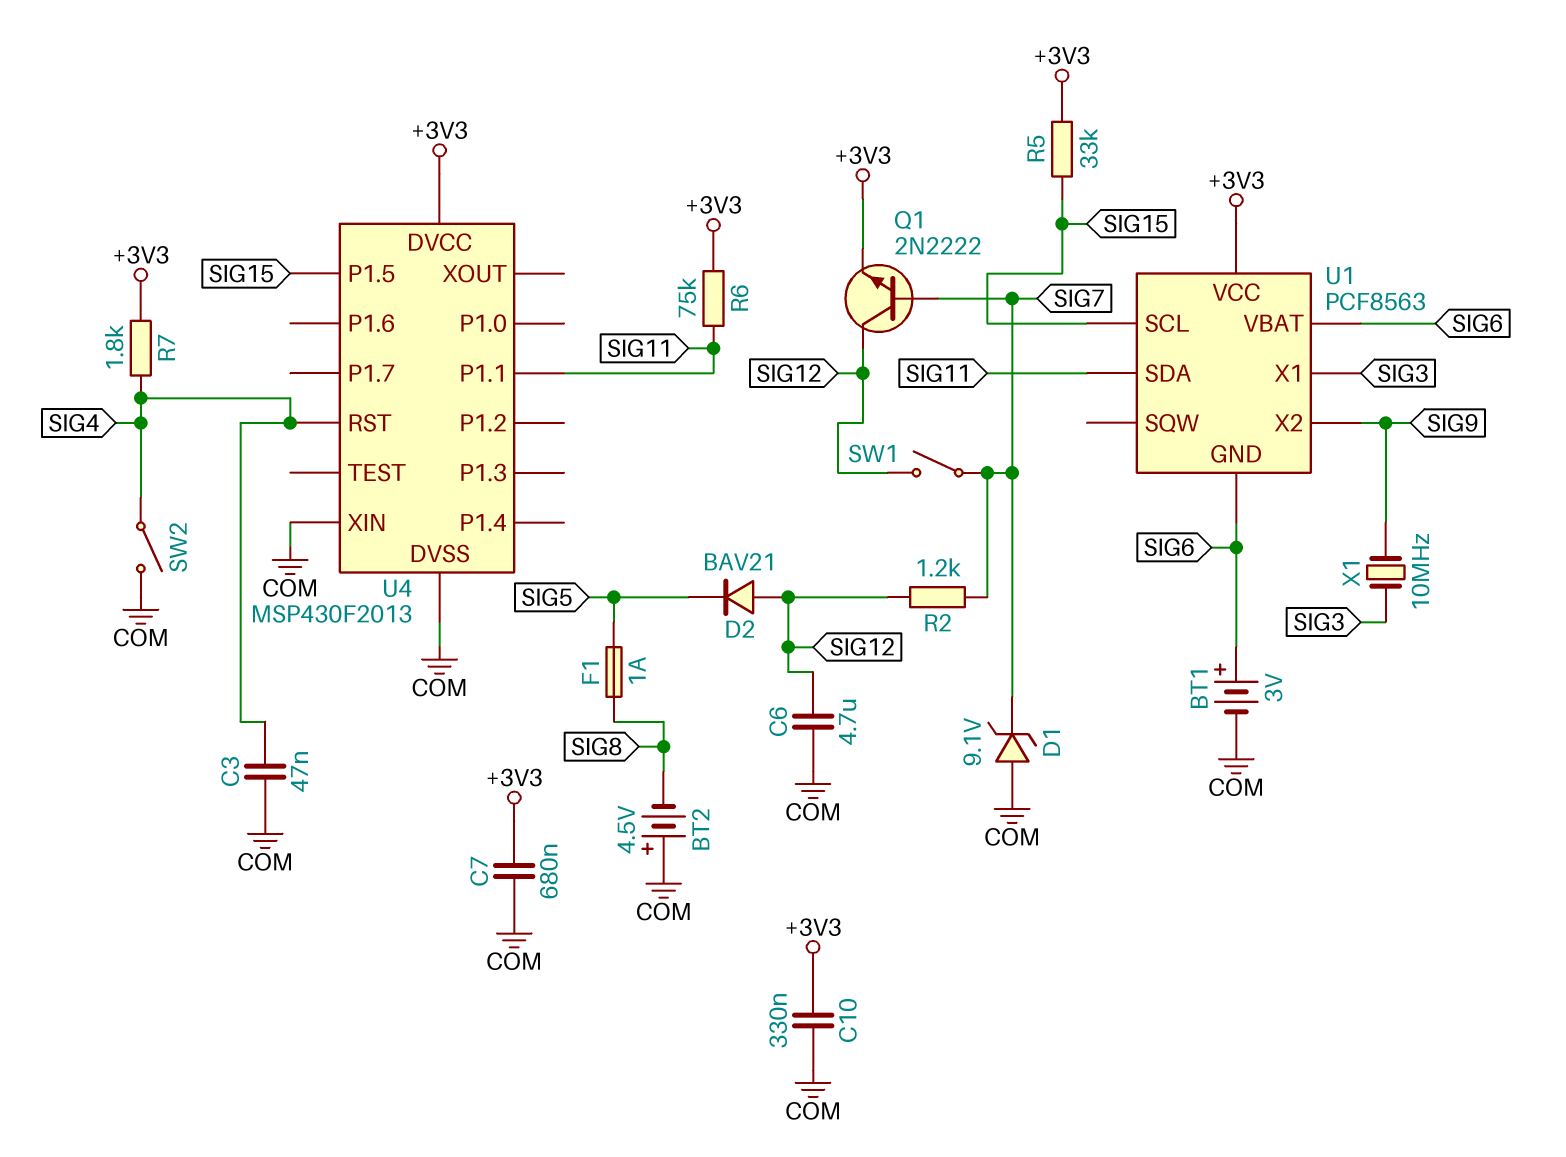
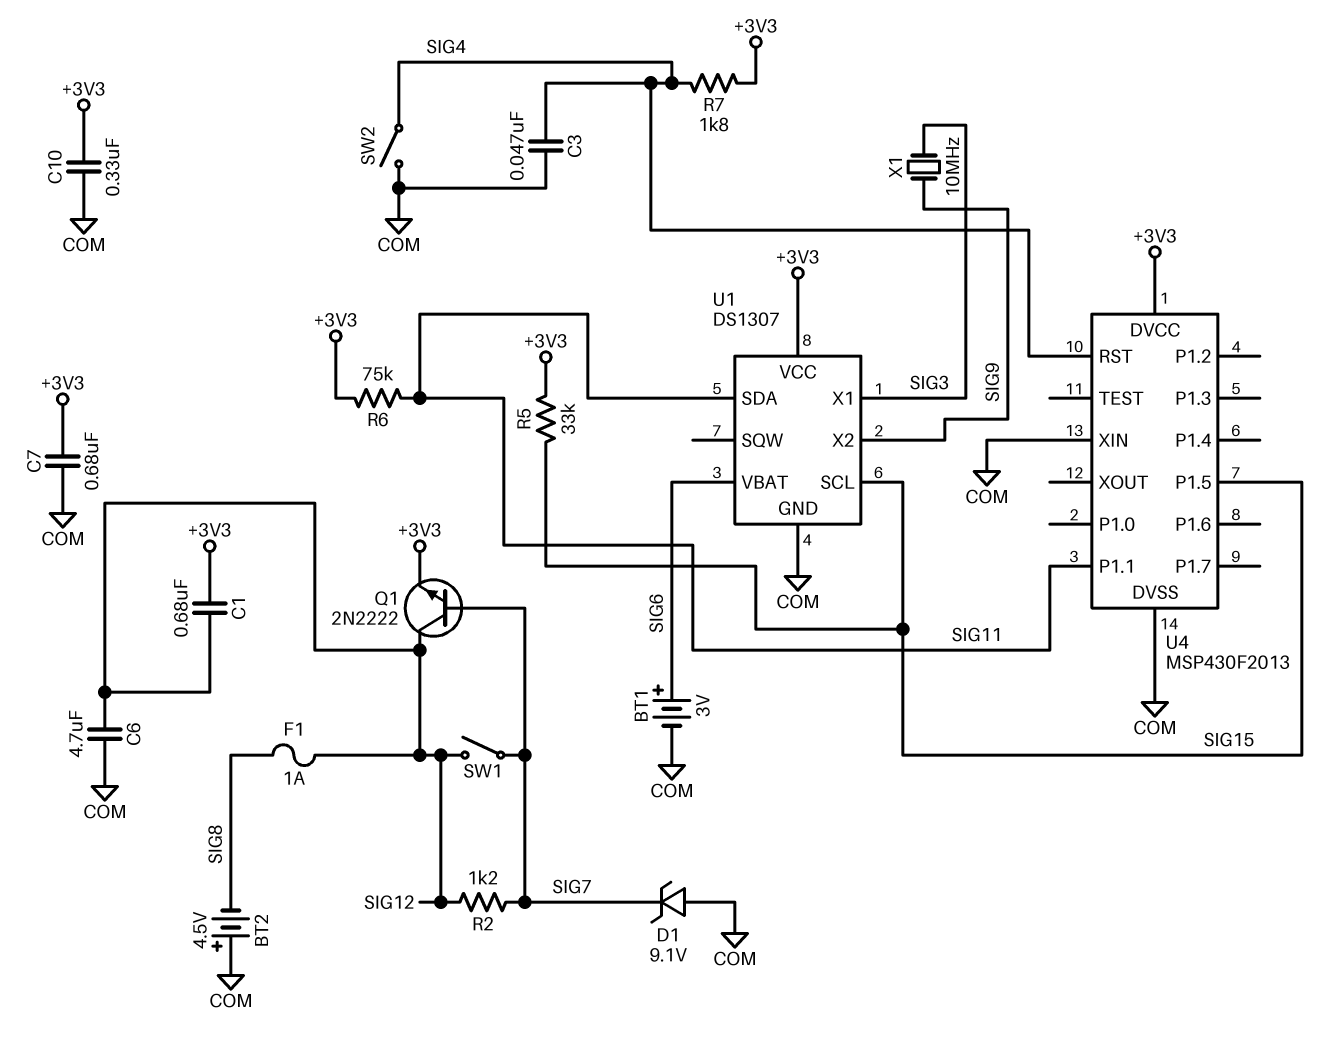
C1: none -> 680nF (+3V3, SIG12)
D2: diode BAV21 (A SIG12, K SIG5) -> none
F1: 1A (SIG5, SIG8) -> 1A (SIG8, SIG12)
U1: PCF8563 -> DS1307
U1 pin GND: SIG6 -> COM

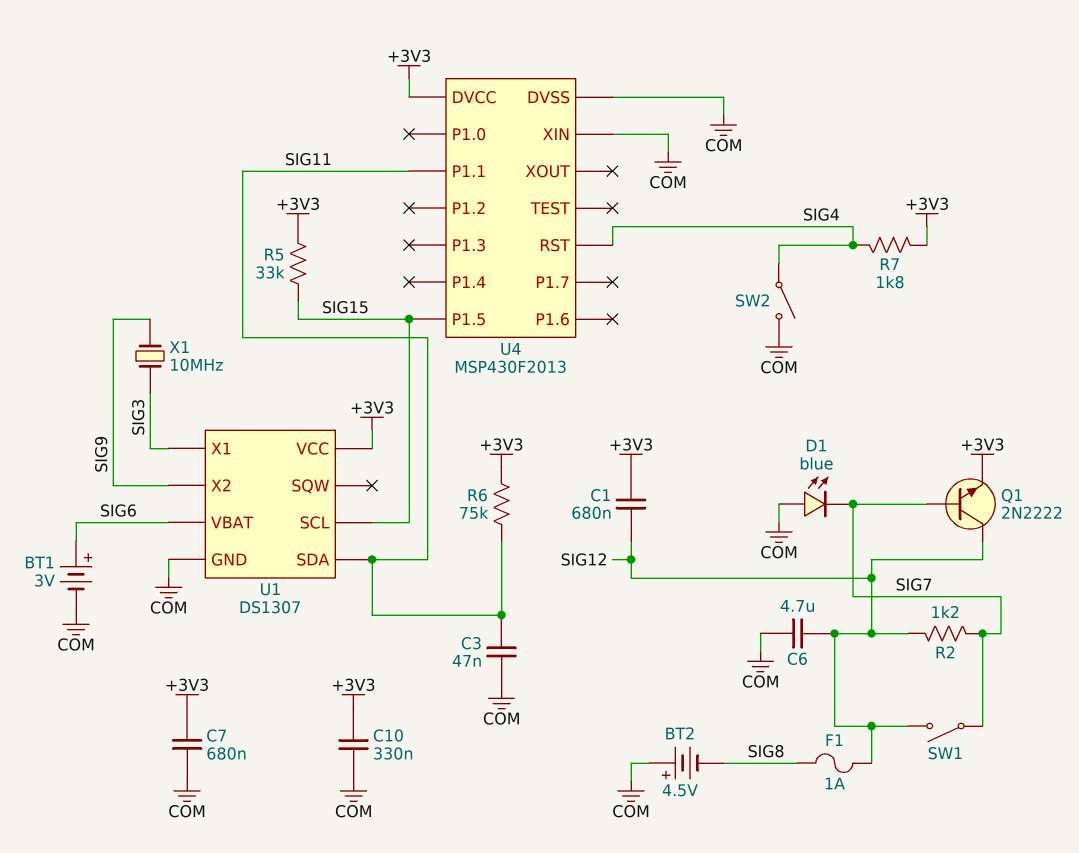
C3: 47nF (COM, SIG4) -> 47nF (COM, SIG11)
D1: zener 9.1V (A COM, K SIG7) -> LED blue (A COM, K SIG7)

